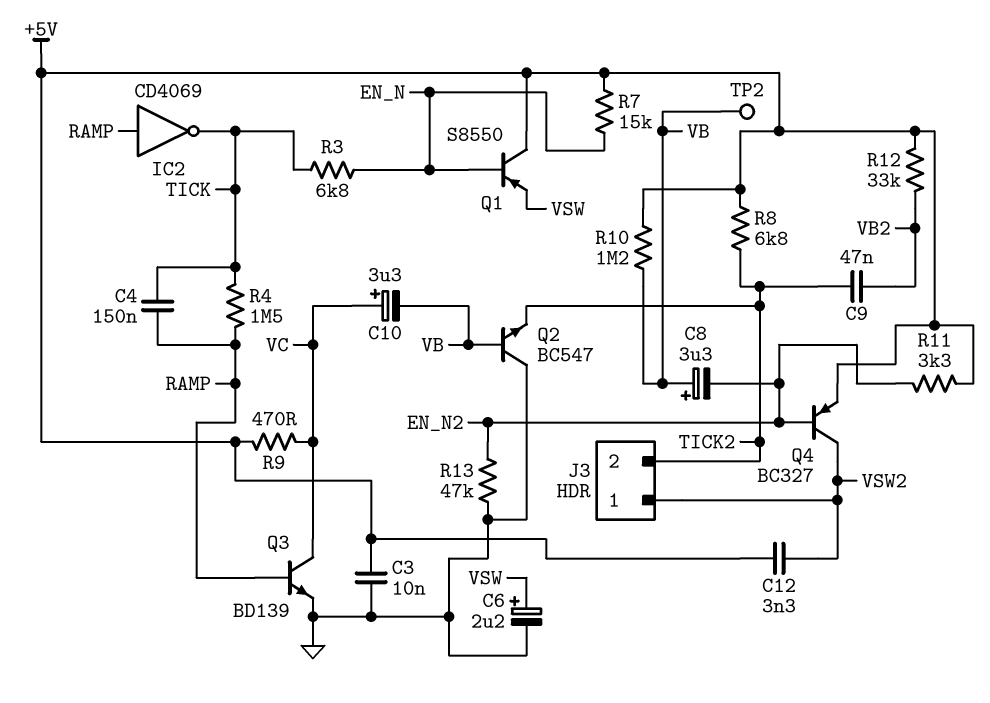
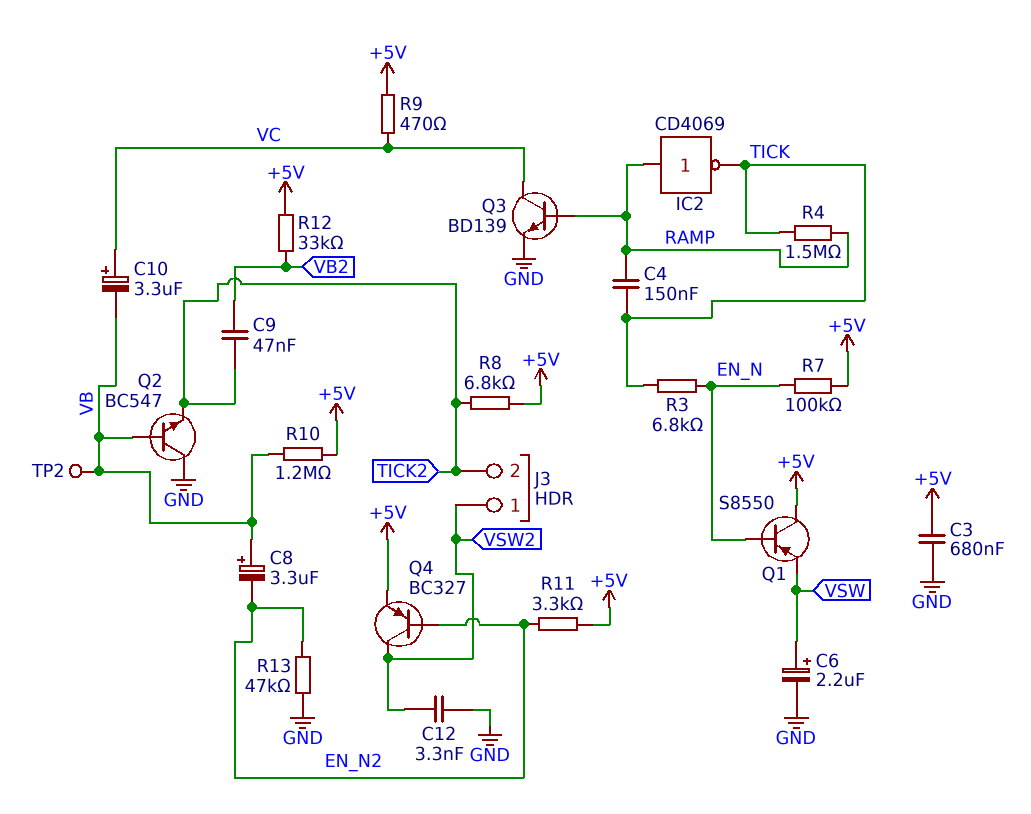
C3: 10nF (+5V, GND) -> 680nF (+5V, GND)
C12: 3.3nF (+5V, VSW2) -> 3.3nF (GND, VSW2)
R7: 15k (+5V, EN_N) -> 100k (+5V, EN_N)

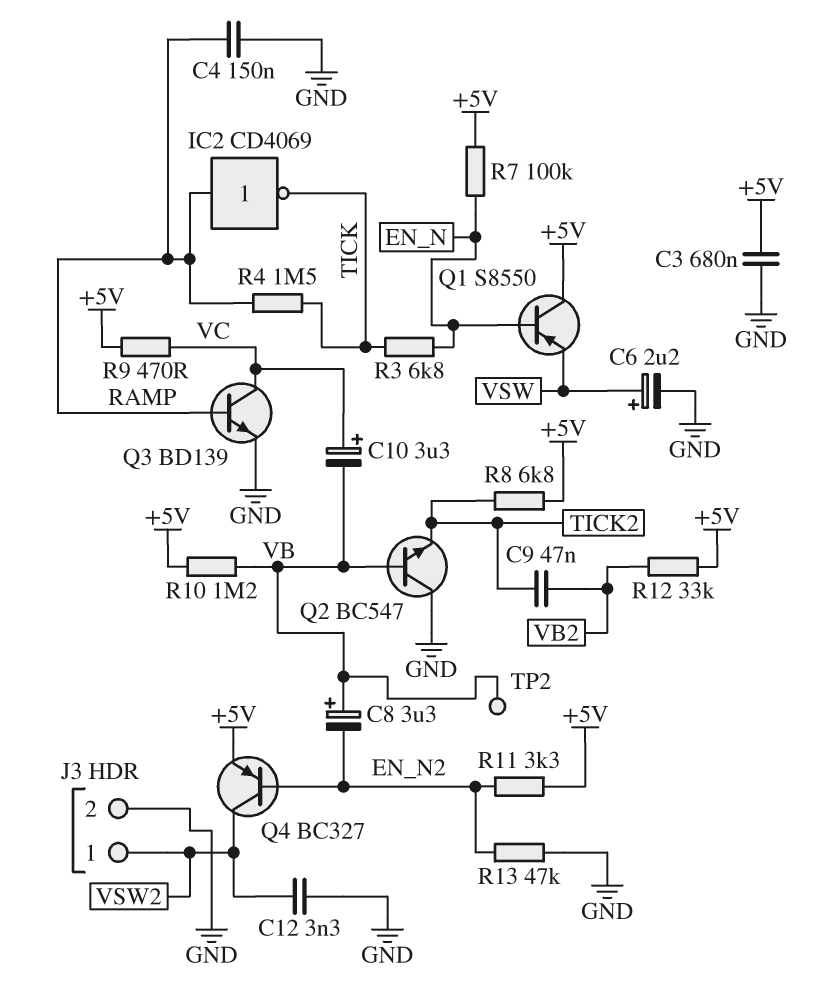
C4: 150nF (RAMP, TICK) -> 150nF (GND, RAMP)
J3 pin 2: TICK2 -> GND

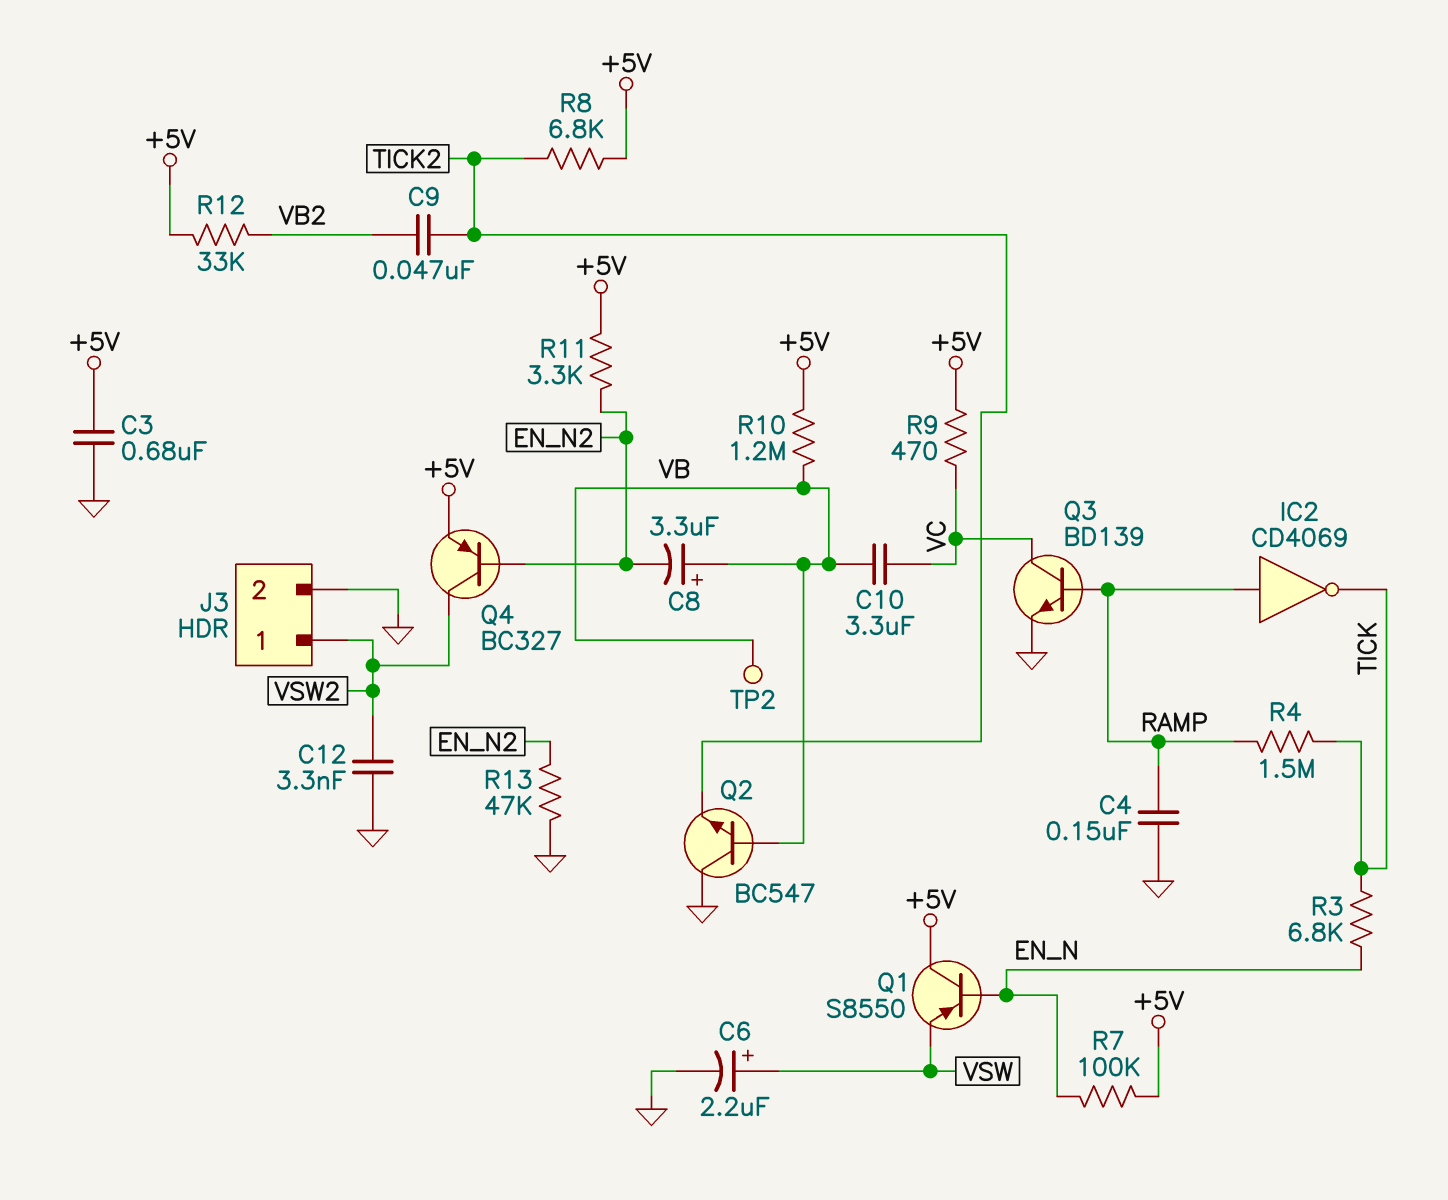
C10: 3.3uF (plus VC, minus VB) -> 3.3uF (VB, VC)

